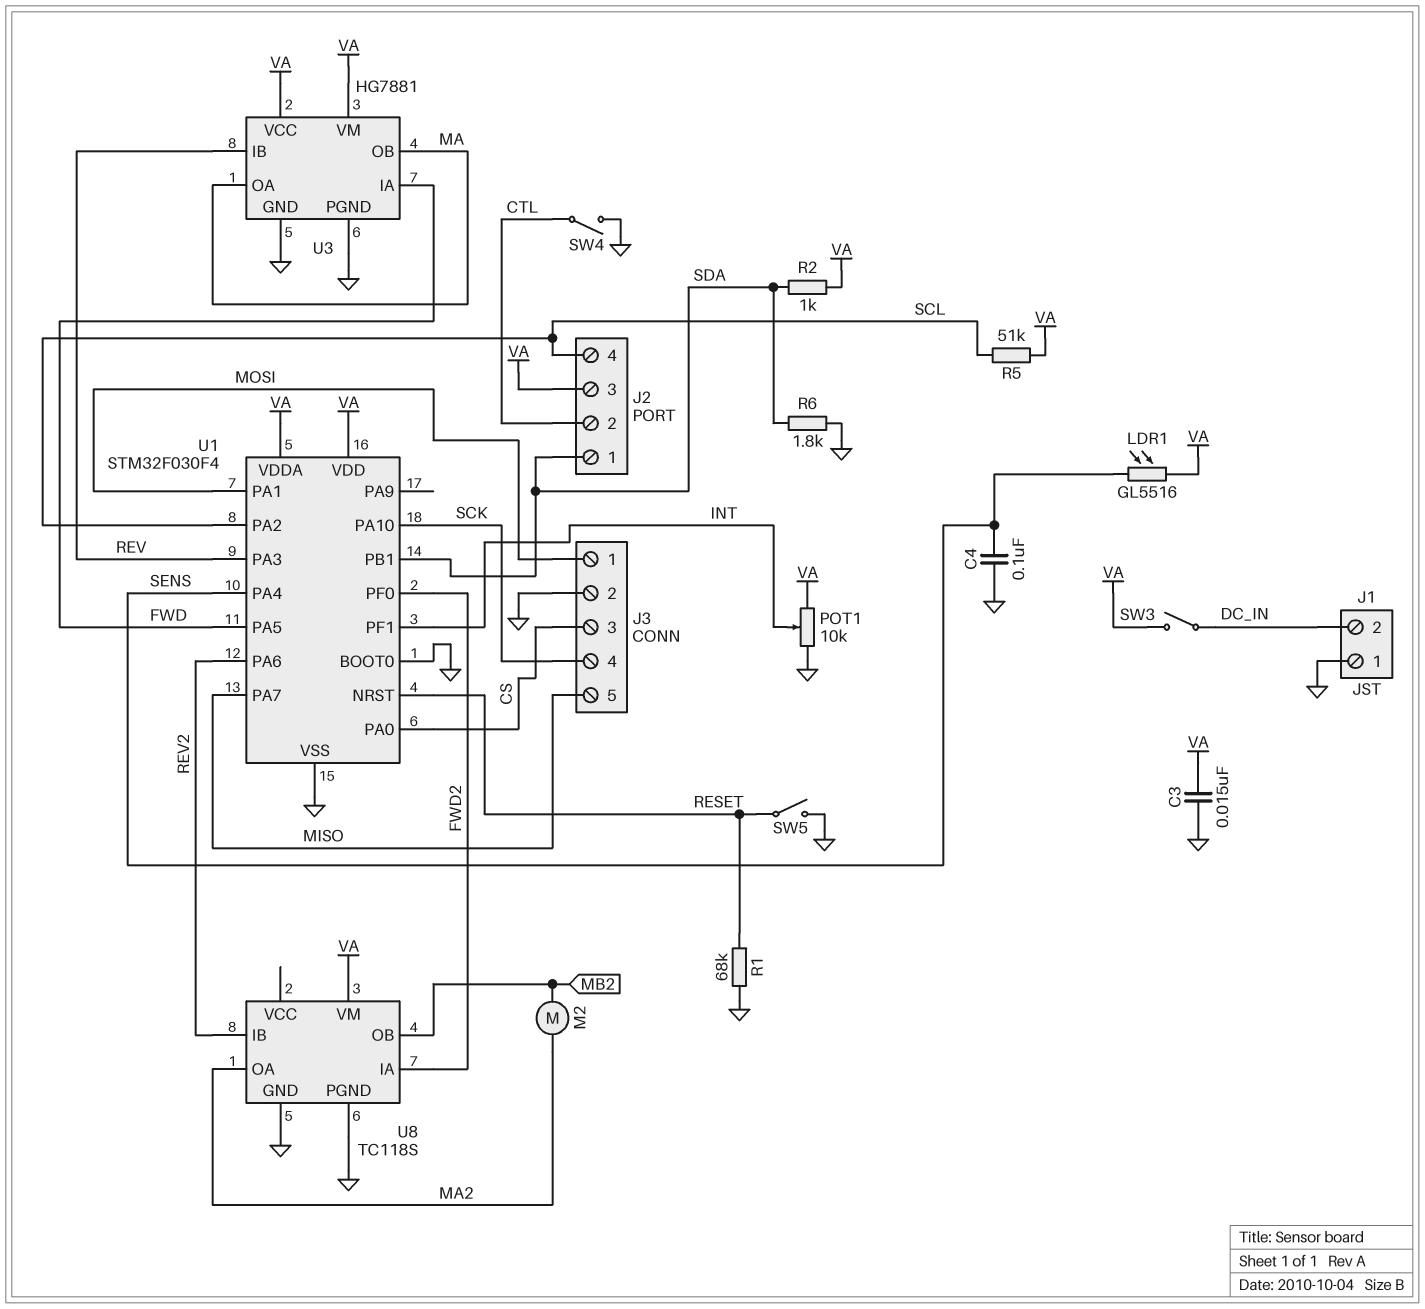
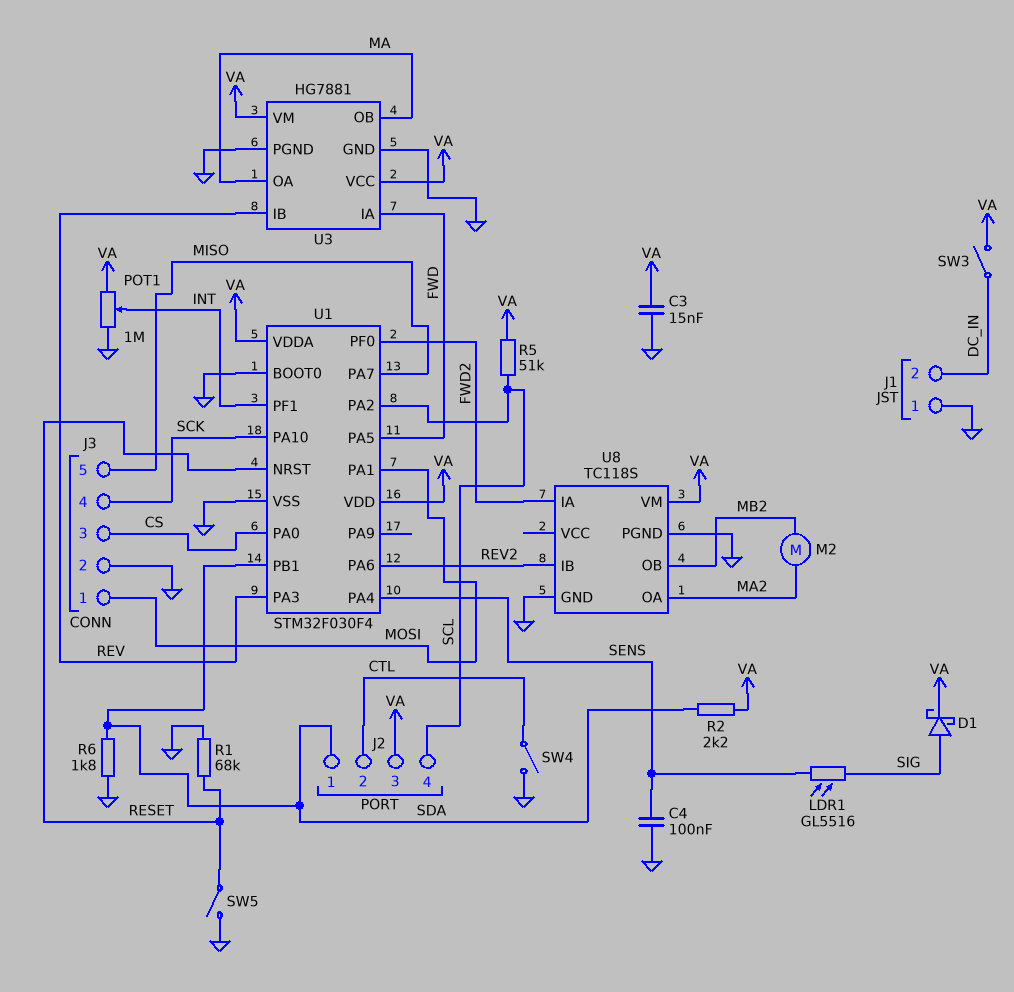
D1: none -> schottky (A SIG, K VA)
LDR1: GL5516 (SENS, VA) -> GL5516 (SENS, SIG)
POT1: 10k (GND, VA, wiper INT) -> 1M (GND, VA, wiper INT)
R2: 1k (SDA, VA) -> 2.2k (SDA, VA)

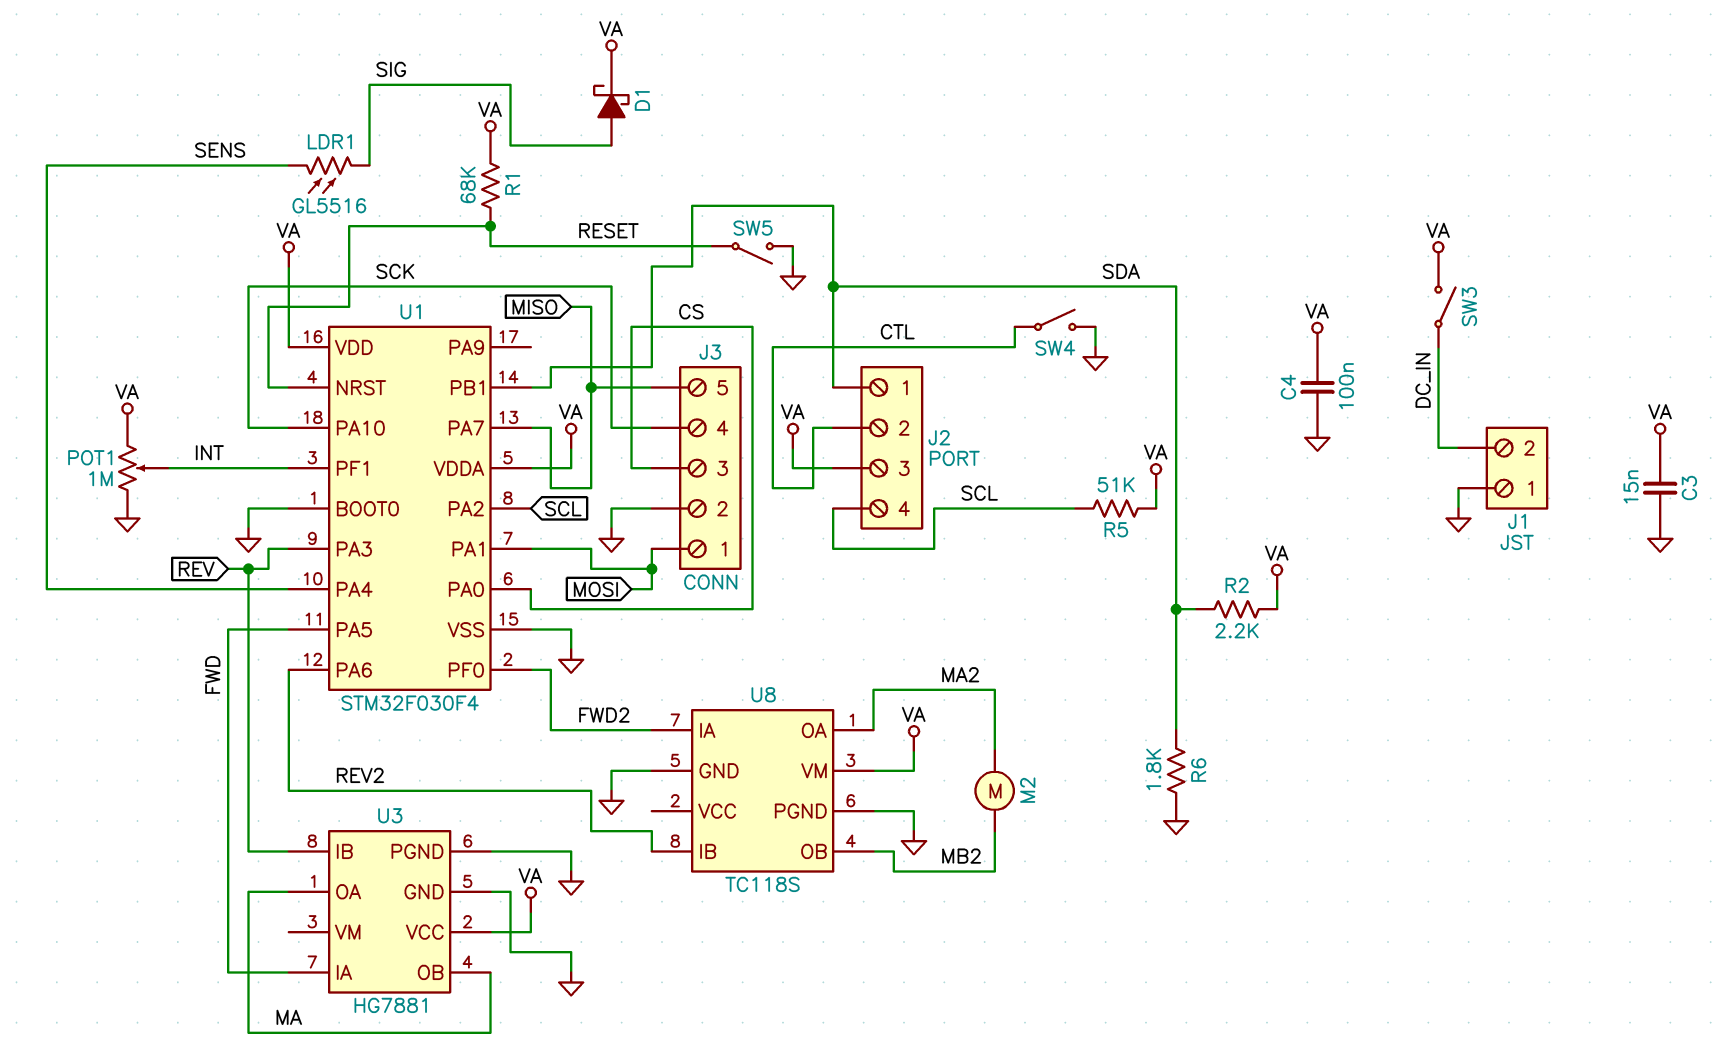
C4: 100nF (GND, SENS) -> 100nF (GND, VA)
R1: 68k (GND, RESET) -> 68k (RESET, VA)
U3 pin VM: VA -> none

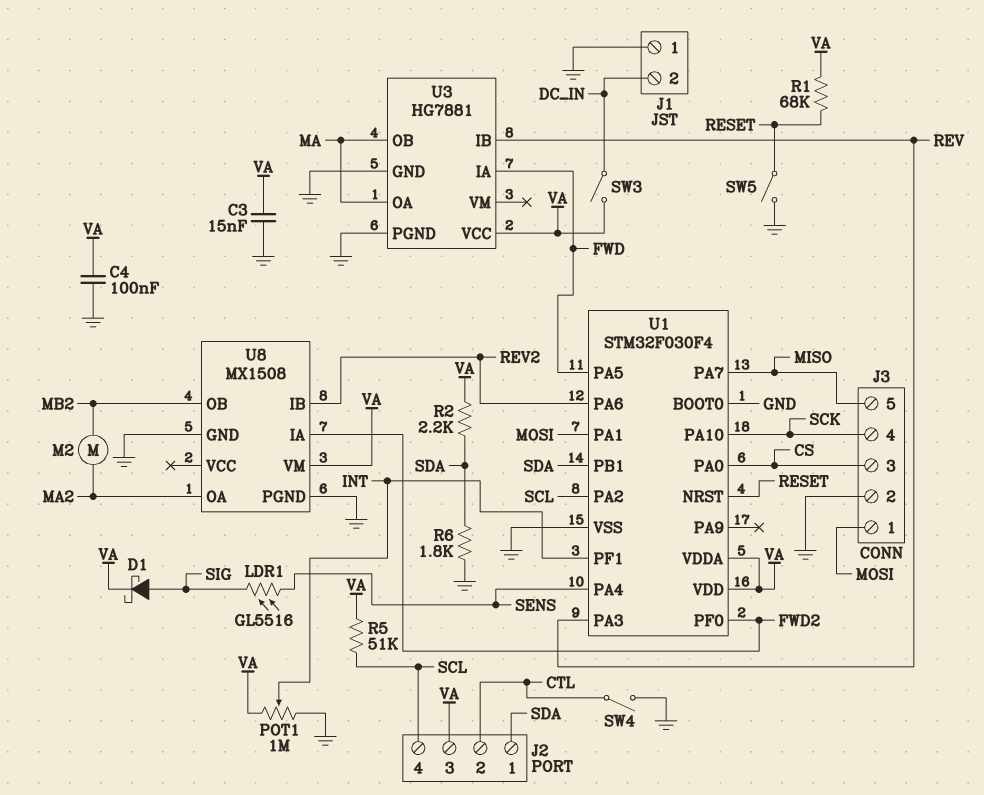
U8: TC118S -> MX1508

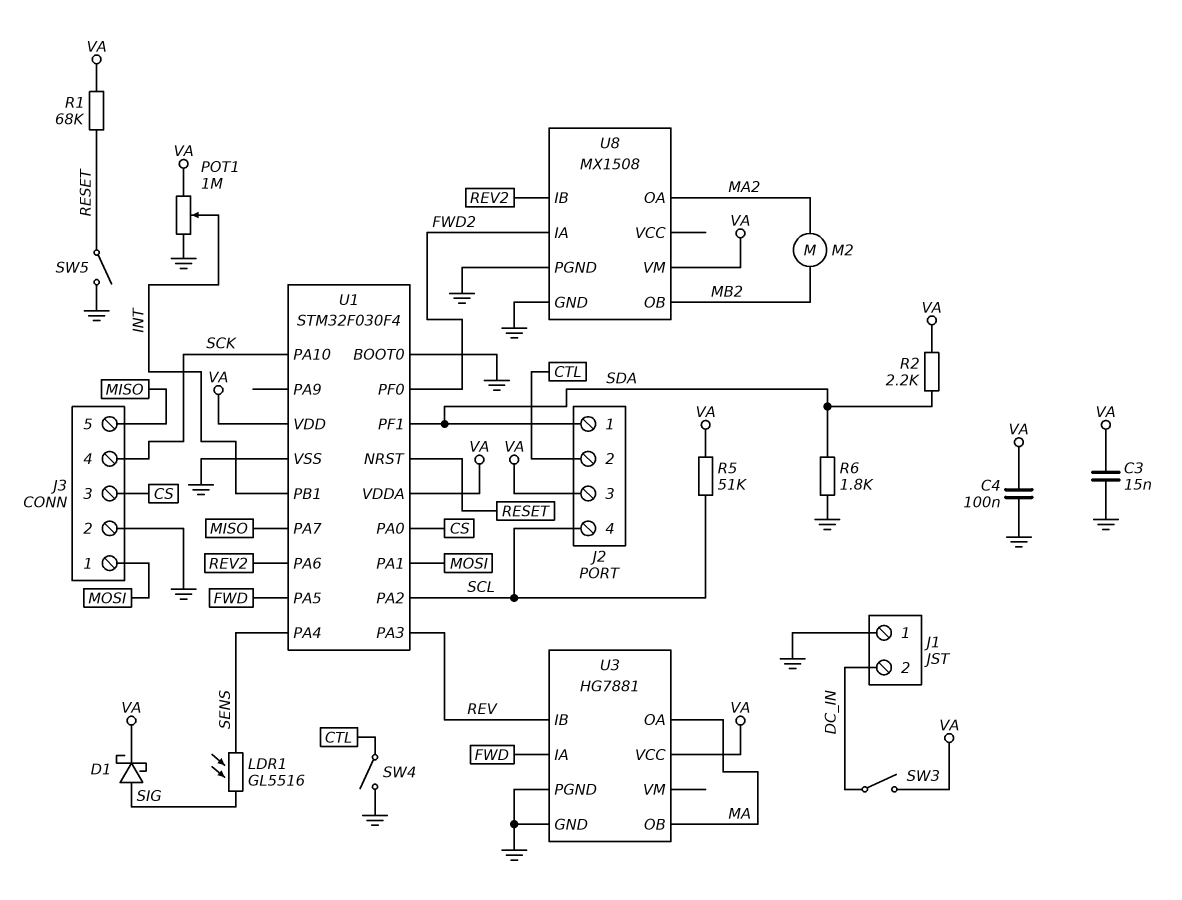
U1 pin PB1: SDA -> INT
U1 pin PF1: INT -> SDA

